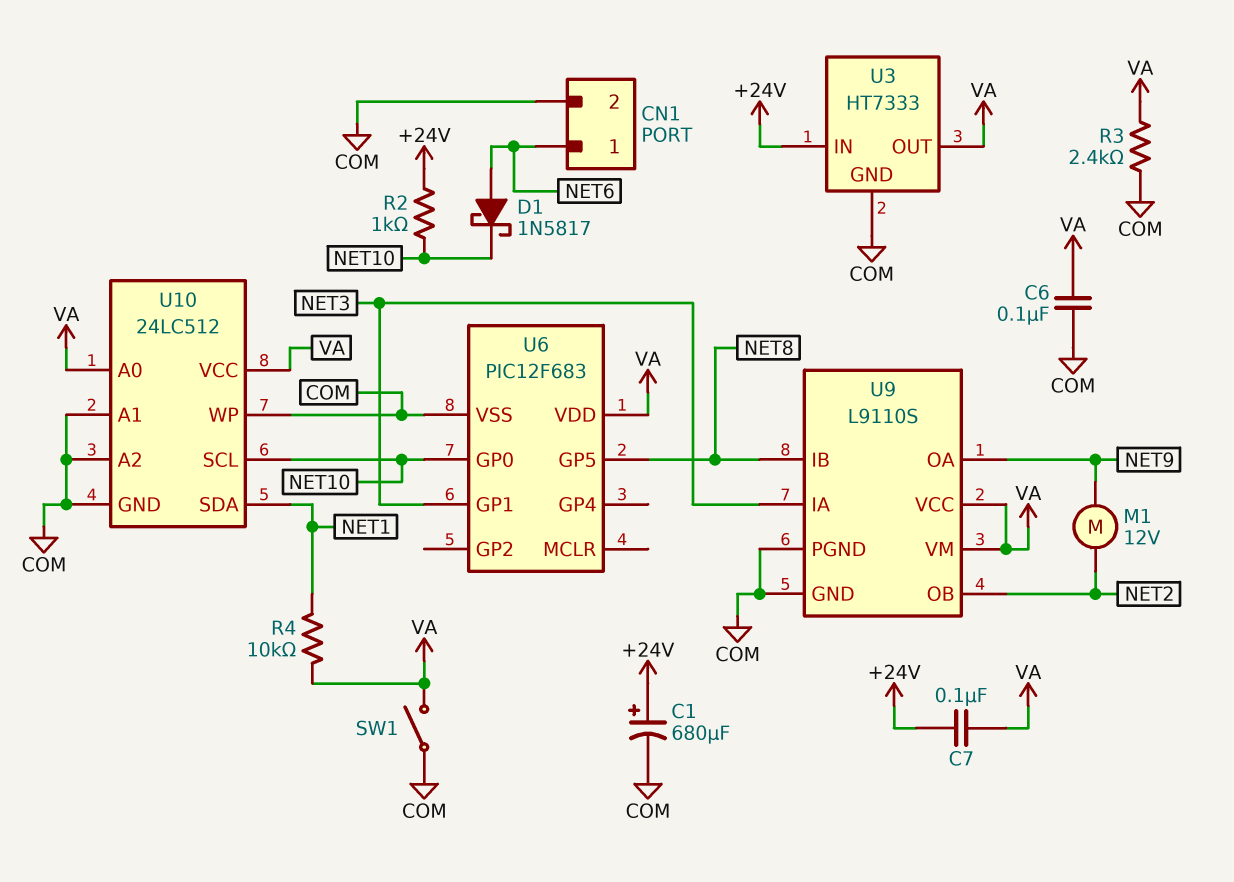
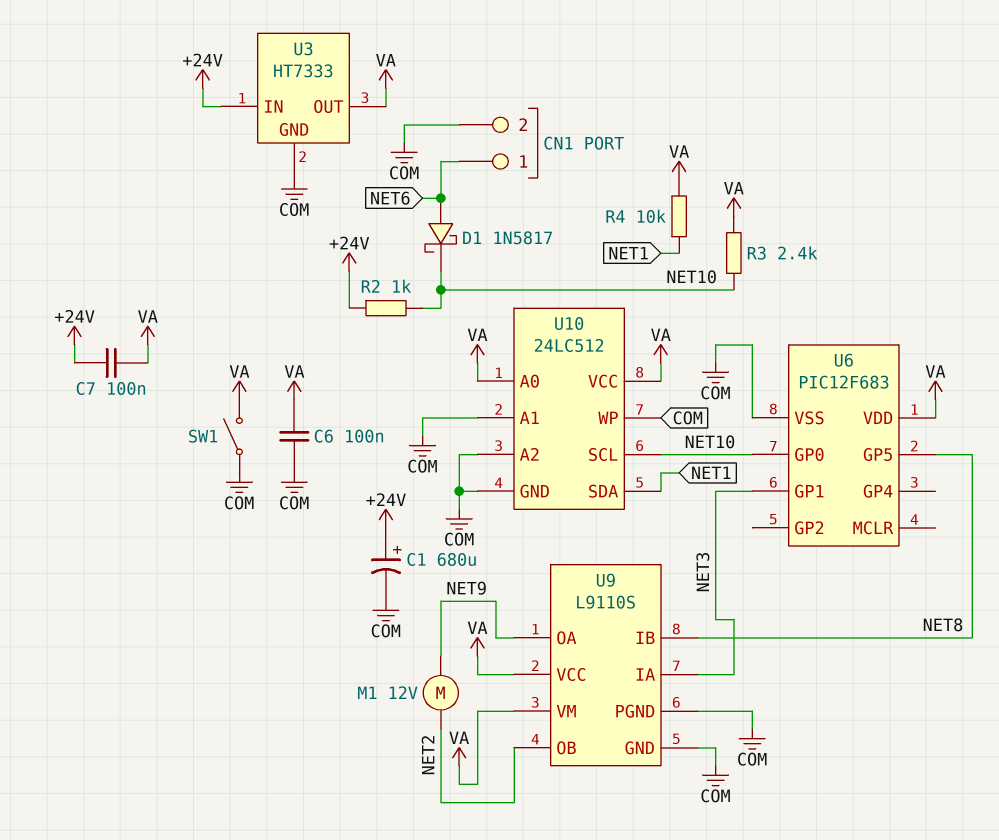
R3: 2.4k (COM, VA) -> 2.4k (NET10, VA)

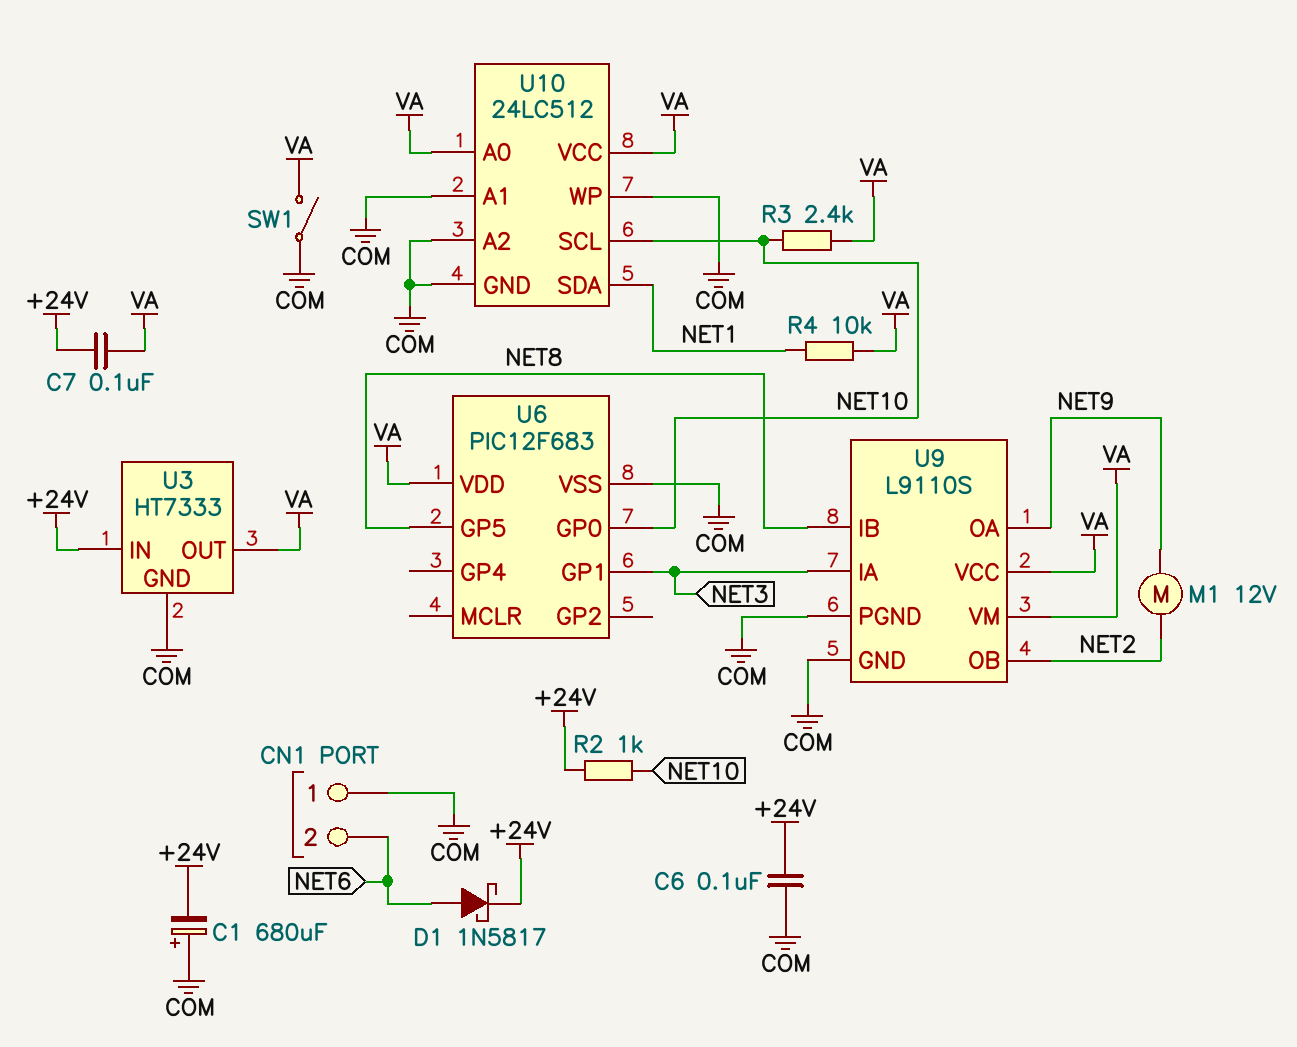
C1: 680uF (plus +24V, minus COM) -> 680uF (plus COM, minus +24V)
C6: 100nF (COM, VA) -> 100nF (+24V, COM)
CN1 pin 1: NET6 -> COM
CN1 pin 2: COM -> NET6
D1: schottky 1N5817 (A NET6, K NET10) -> schottky 1N5817 (A NET6, K +24V)

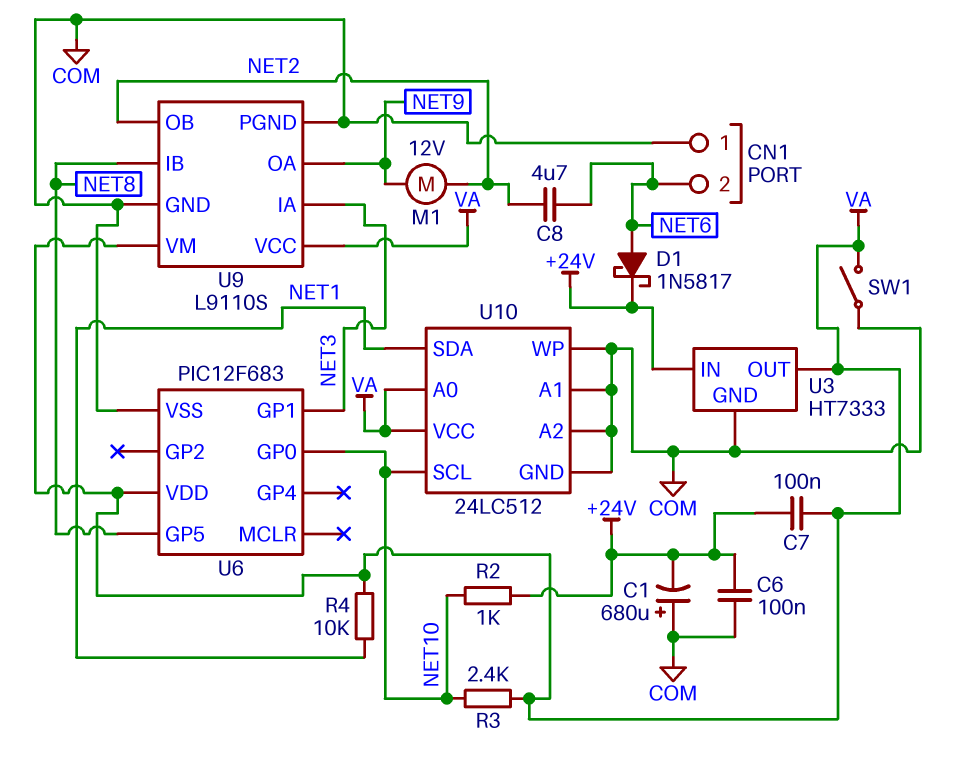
C8: none -> 4.7uF (NET2, NET6)

